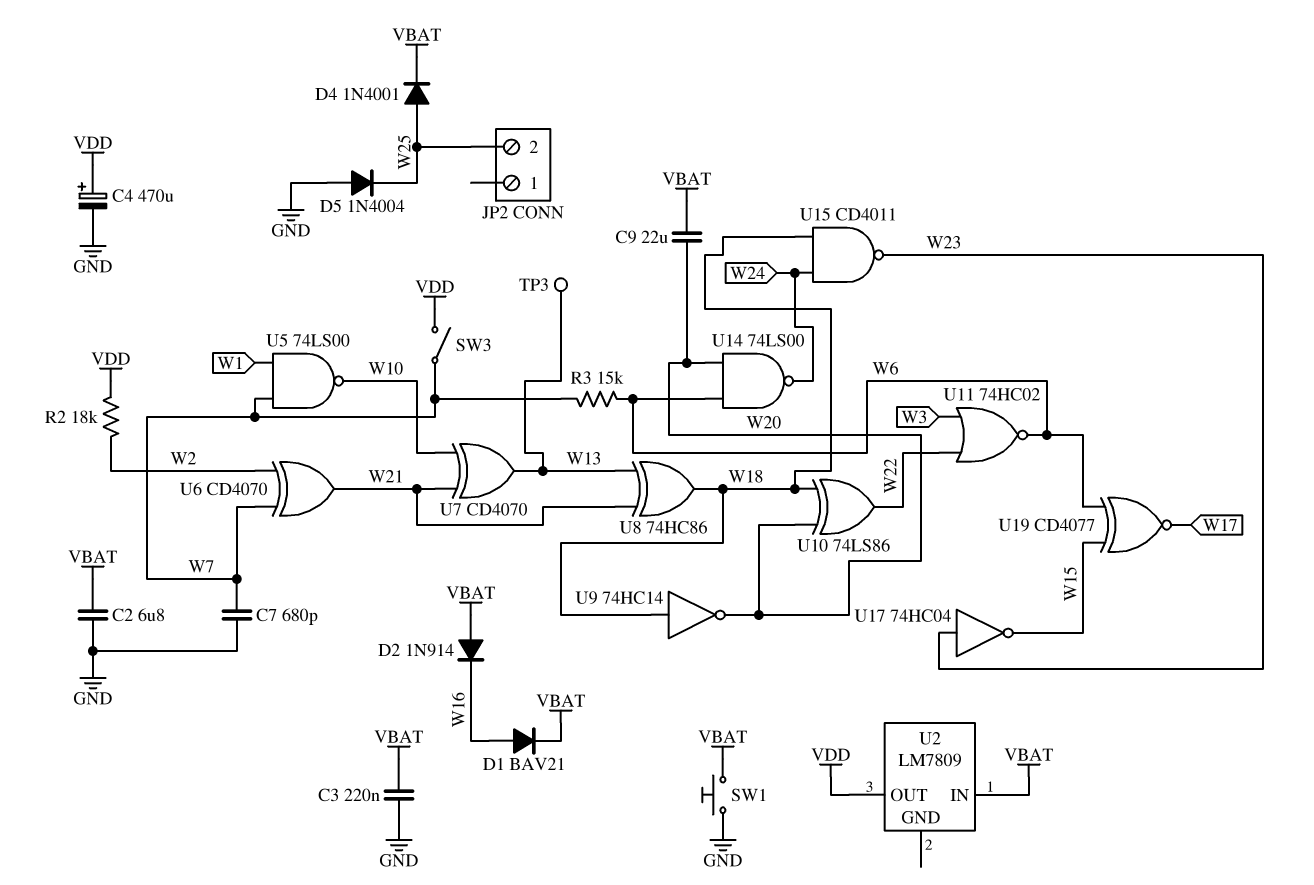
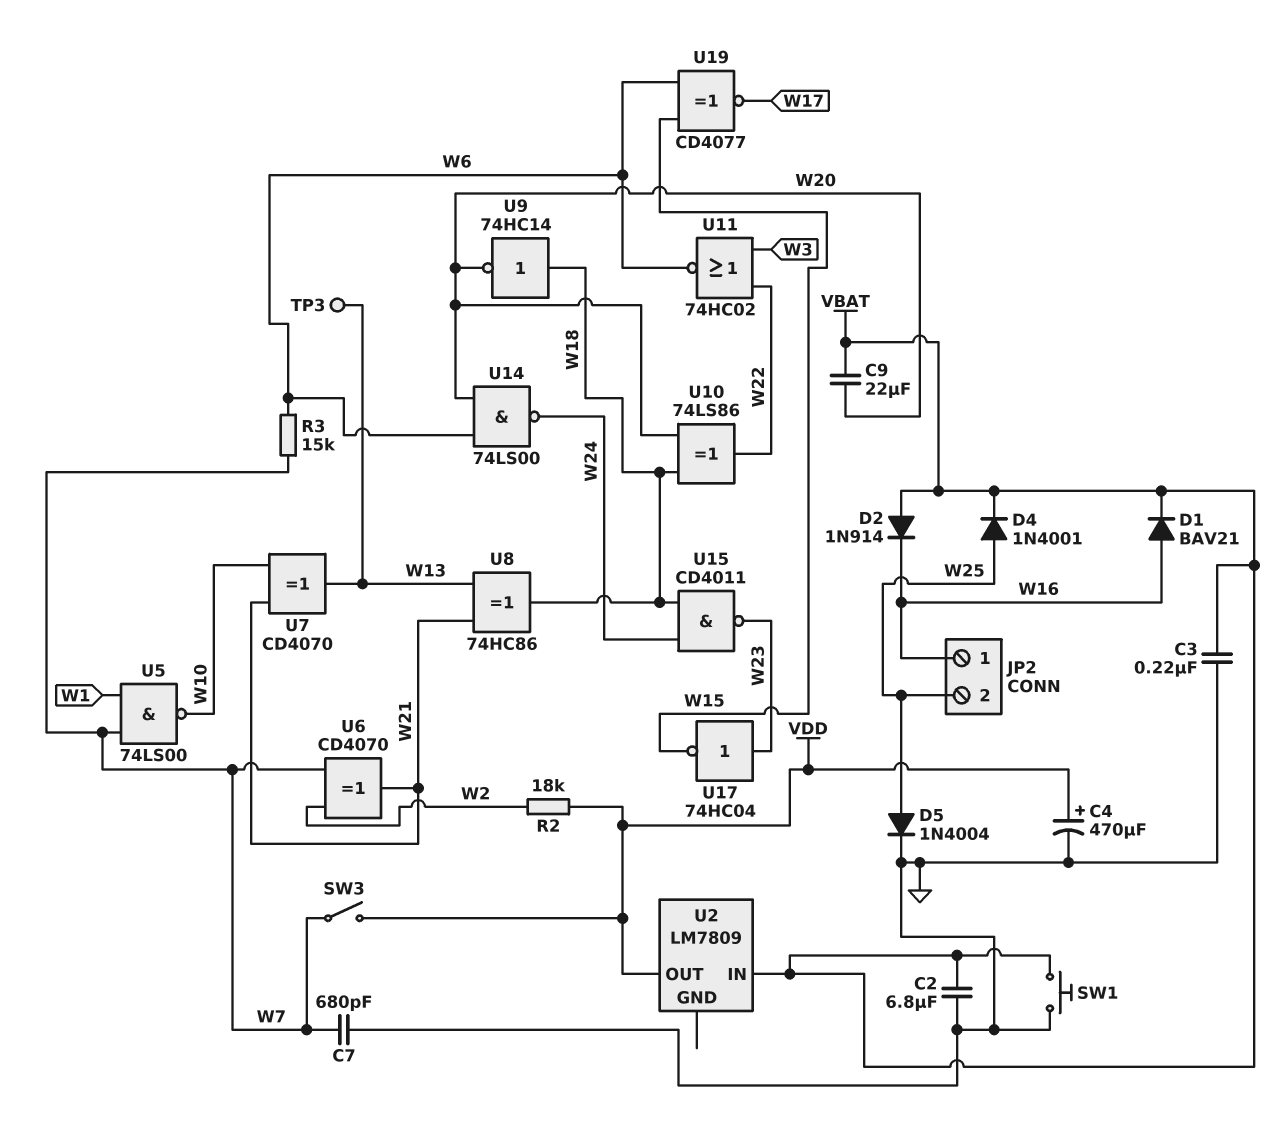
D5: diode 1N4004 (A GND, K W25) -> diode 1N4004 (A W25, K GND)
JP2 pin 1: none -> W16

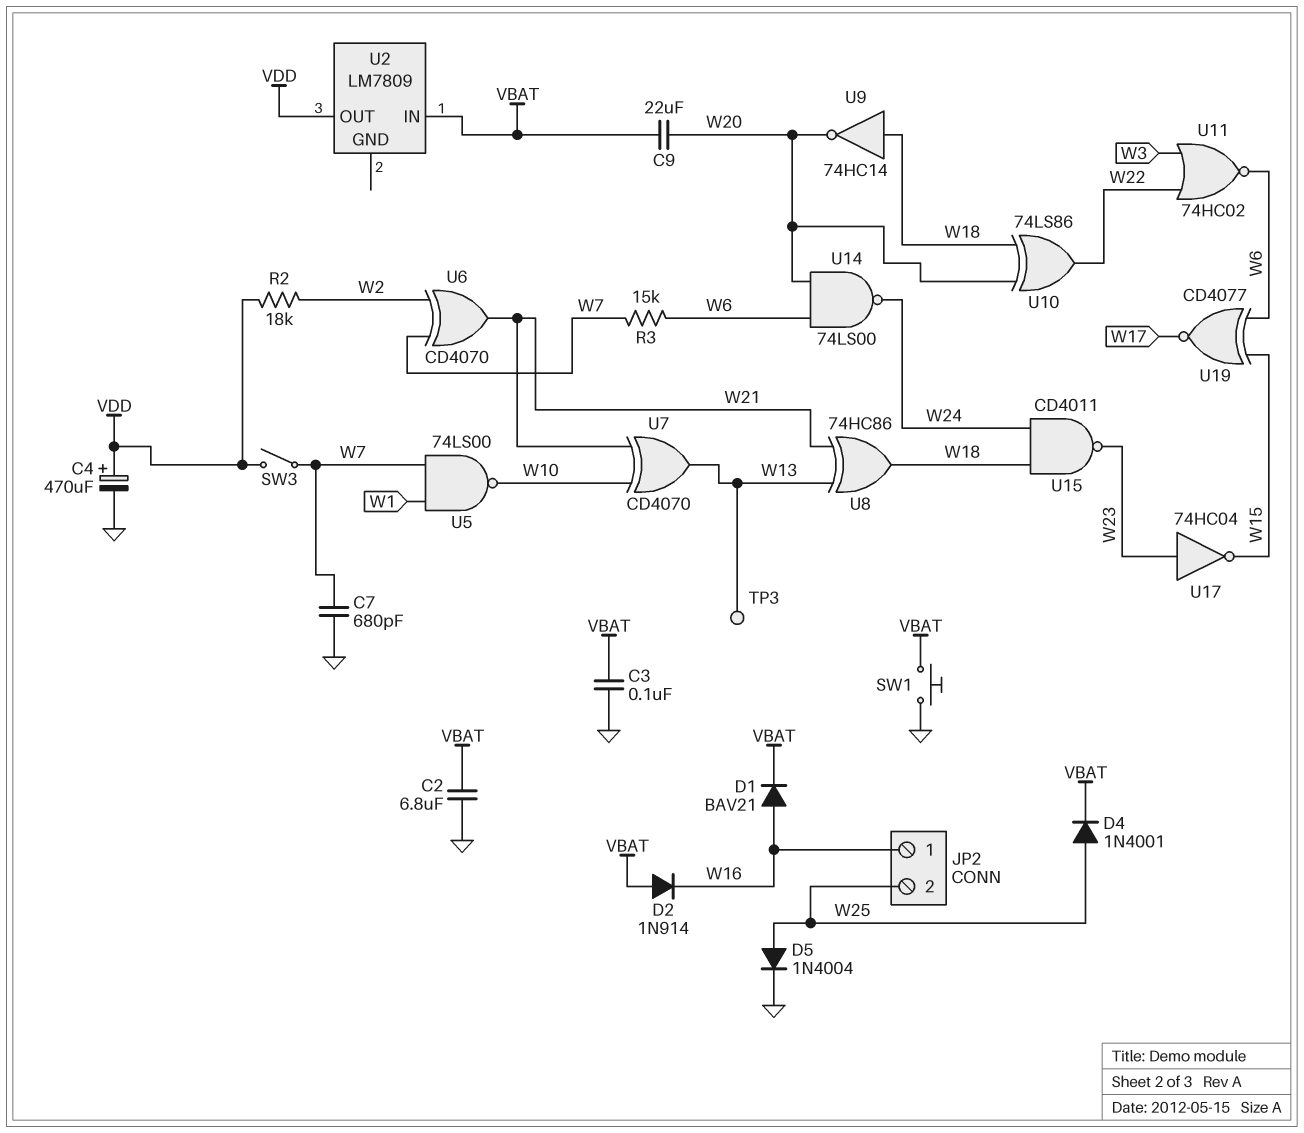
C3: 220nF (GND, VBAT) -> 100nF (GND, VBAT)

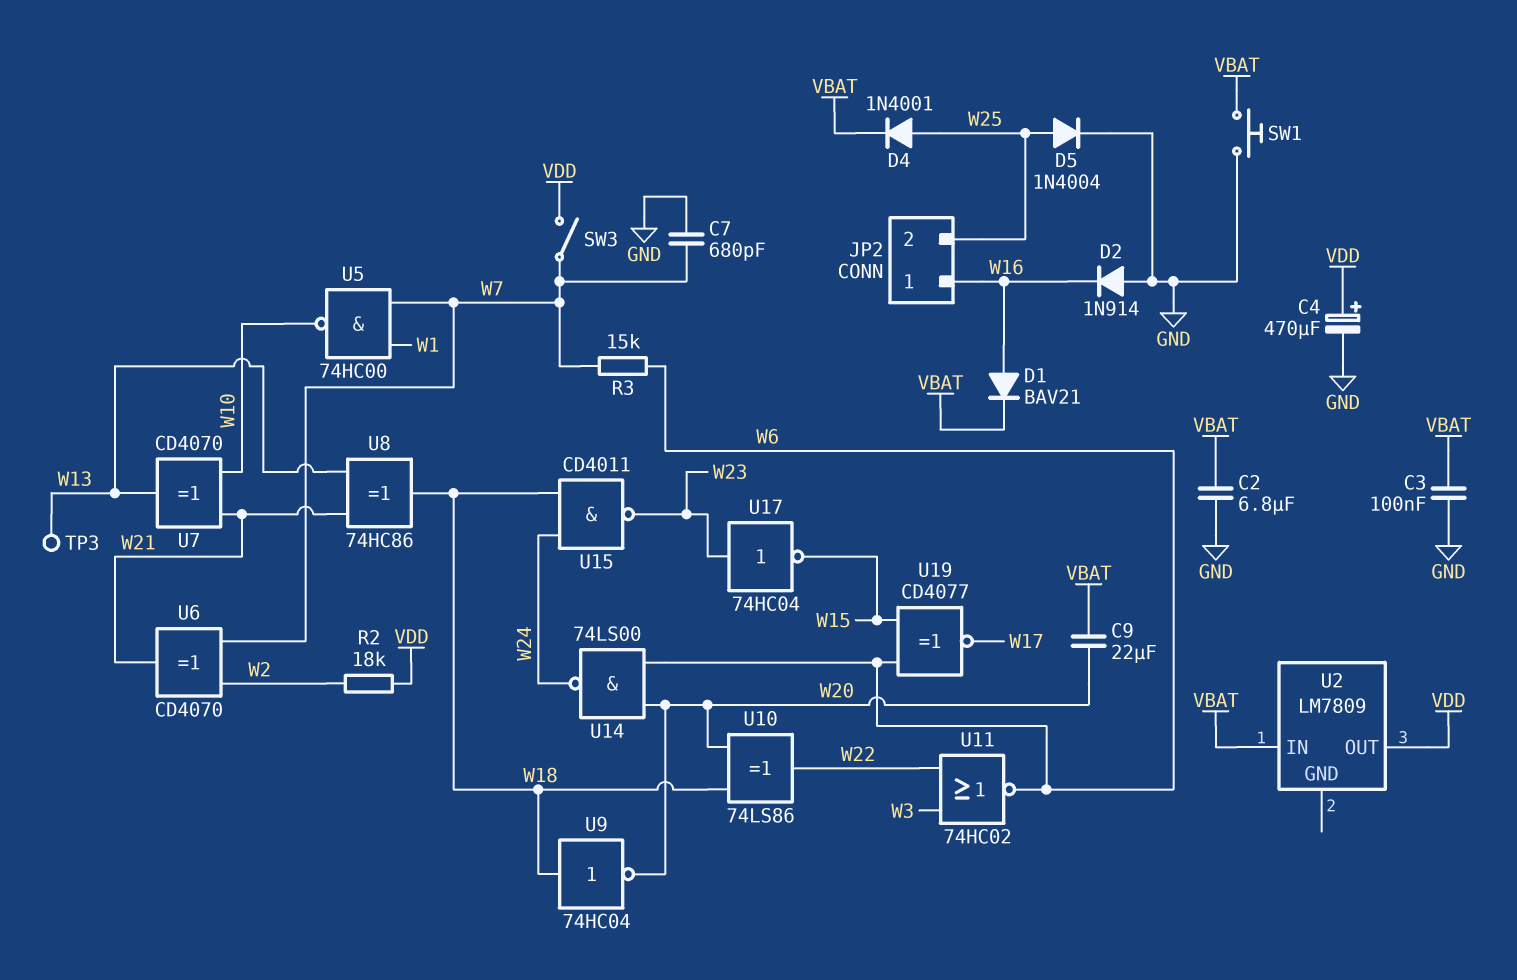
D2: diode 1N914 (A VBAT, K W16) -> diode 1N914 (A GND, K W16)
U5: NAND 74LS00 (in W1, in W7, out W10) -> NAND 74HC00 (in W1, in W7, out W10)
U9: NOT 74HC14 (in W18, out W20) -> NOT 74HC04 (in W18, out W20)

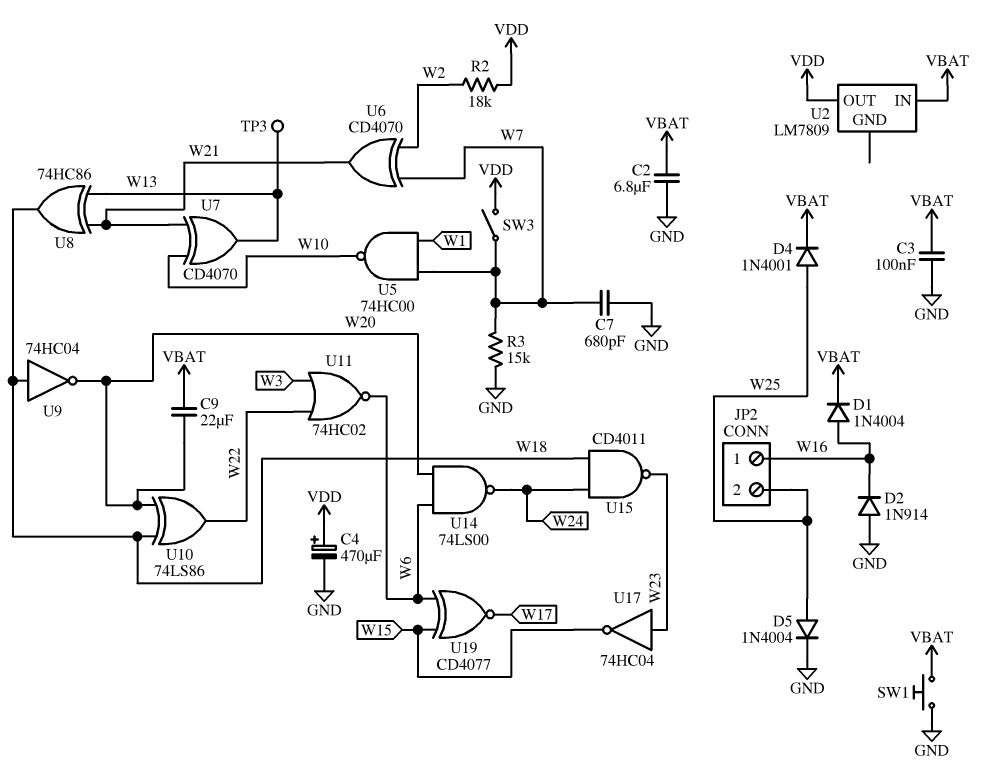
D1: diode BAV21 (A W16, K VBAT) -> diode 1N4004 (A W16, K VBAT)
R3: 15k (W6, W7) -> 15k (GND, W7)

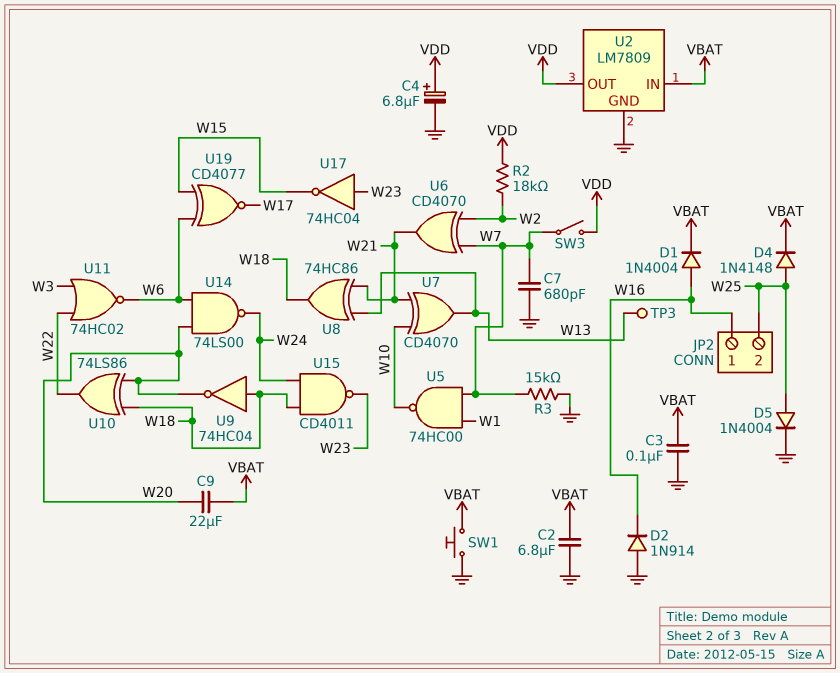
C4: 470uF (plus VDD, minus GND) -> 6.8uF (plus VDD, minus GND)
D4: diode 1N4001 (A W25, K VBAT) -> diode 1N4148 (A W25, K VBAT)
U2 pin GND: none -> GND

